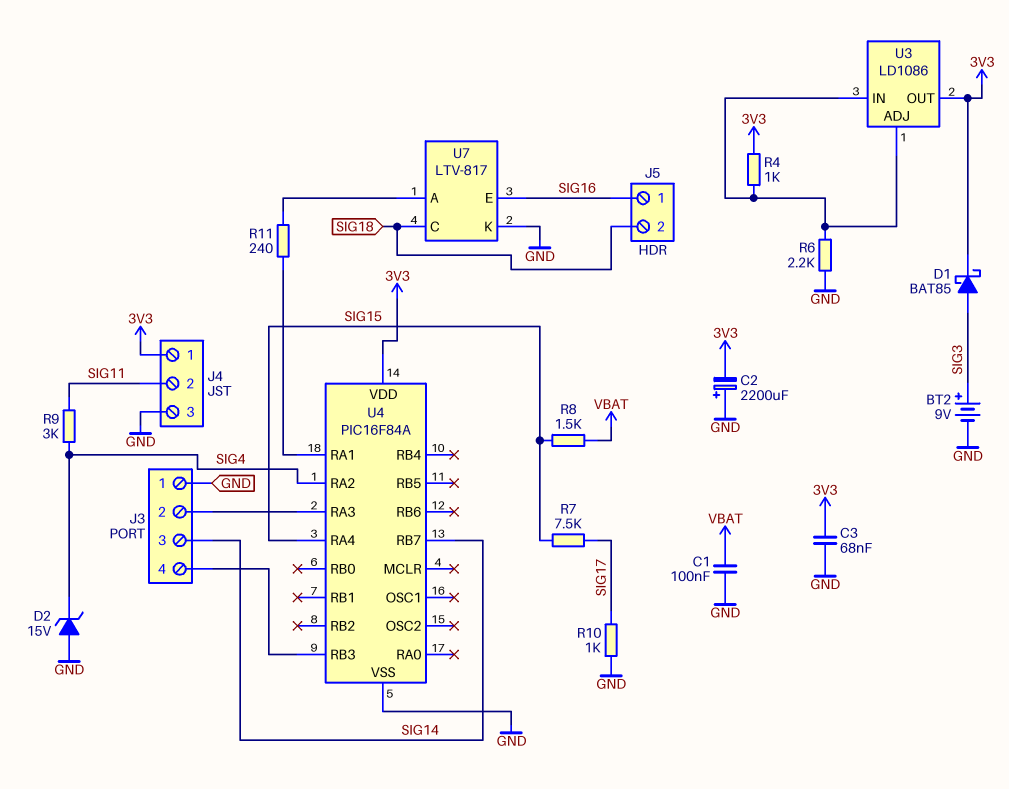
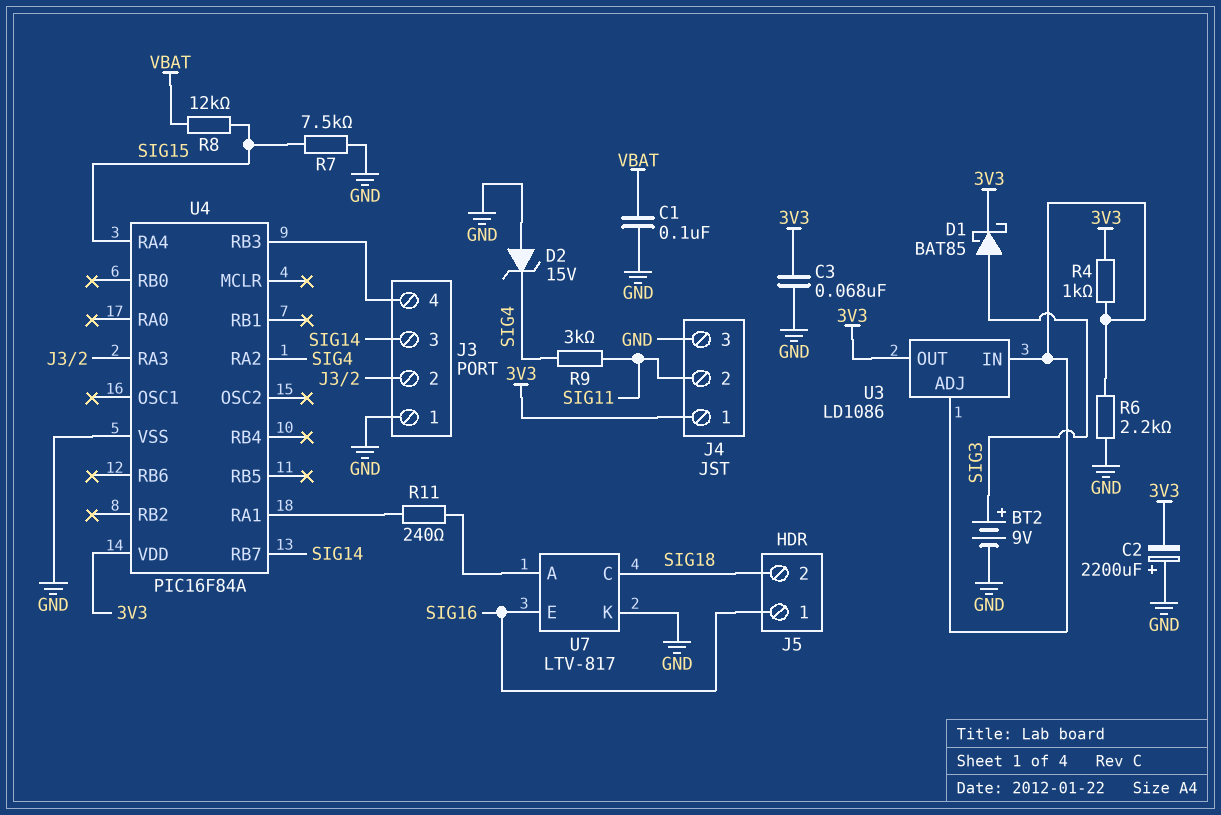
R7: 7.5k (SIG15, SIG17) -> 7.5k (GND, SIG15)
R8: 1.5k (SIG15, VBAT) -> 12k (SIG15, VBAT)
R10: 1k (GND, SIG17) -> none

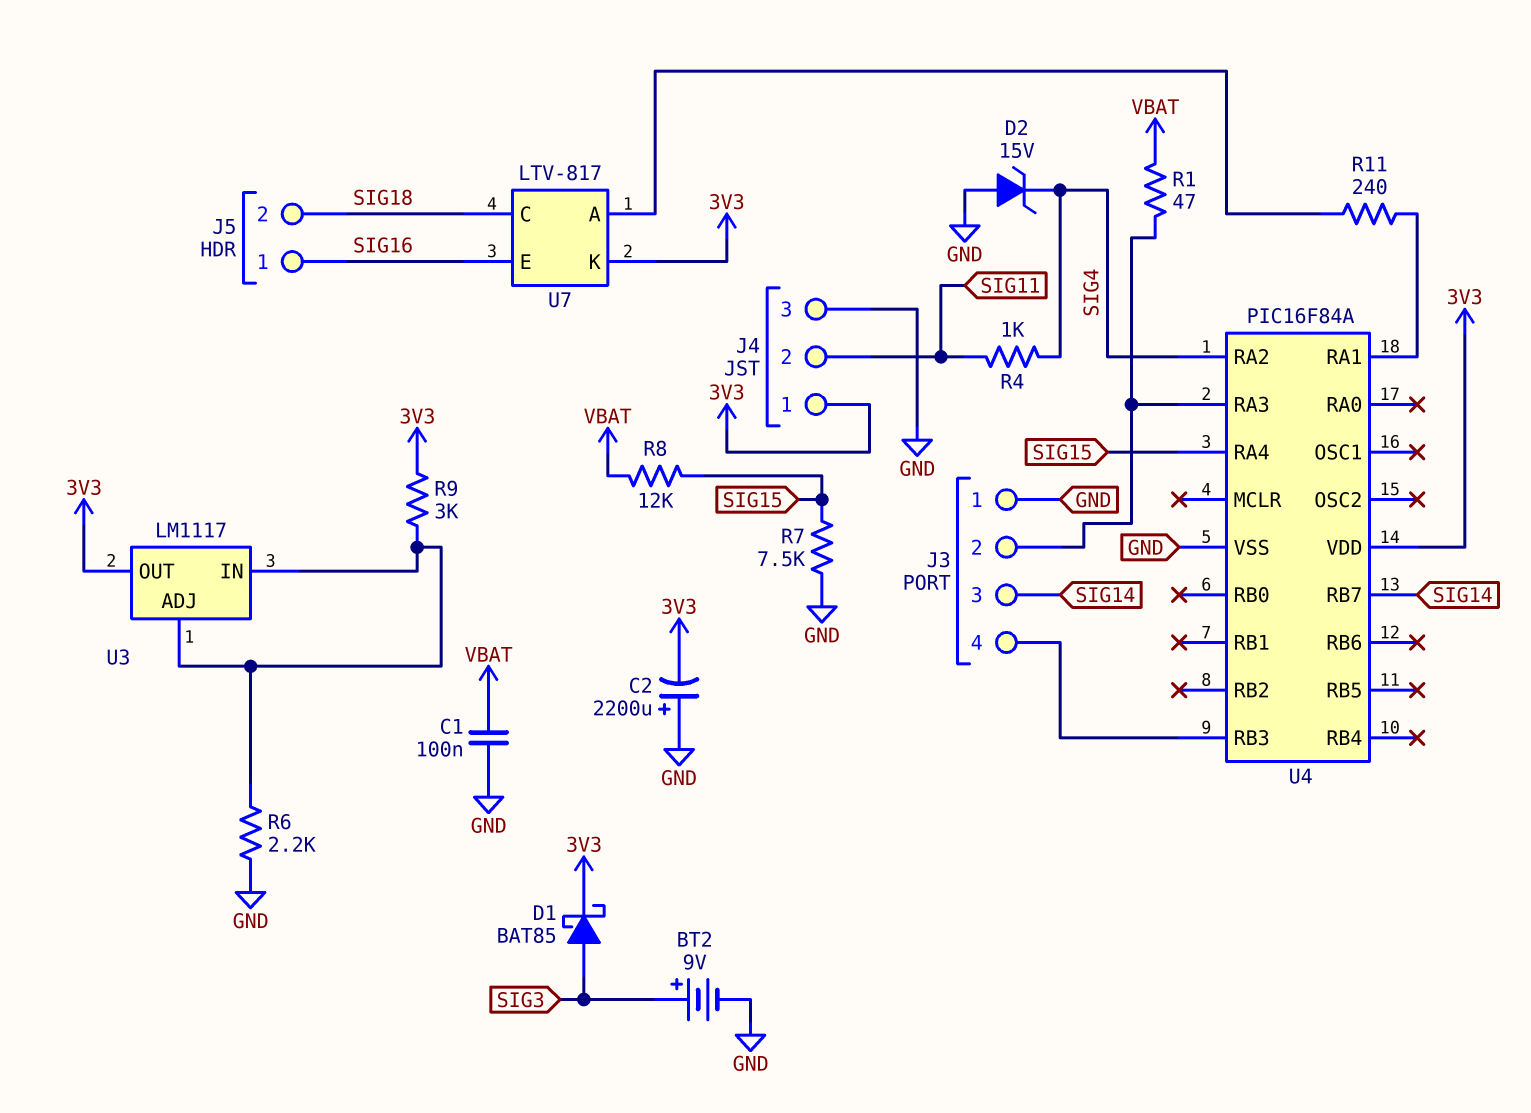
C3: 68nF (3V3, GND) -> none
R1: none -> 47 (J3/2, VBAT)
R4: 1k (3V3, U3/ADJ) -> 1k (SIG4, SIG11)
R9: 3k (SIG4, SIG11) -> 3k (3V3, U3/ADJ)
U3: LD1086 -> LM1117
U7 pin K: GND -> 3V3

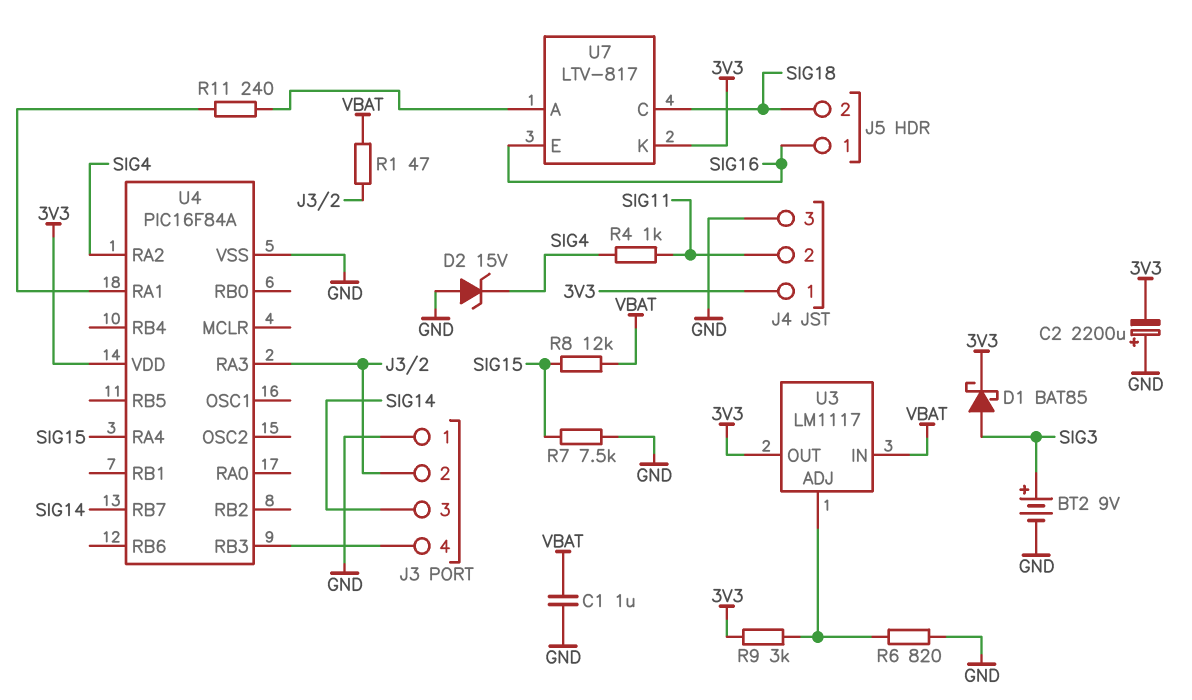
C1: 100nF (GND, VBAT) -> 1uF (GND, VBAT)
R6: 2.2k (GND, U3/ADJ) -> 820 (GND, U3/ADJ)
U3 pin IN: U3/ADJ -> VBAT

